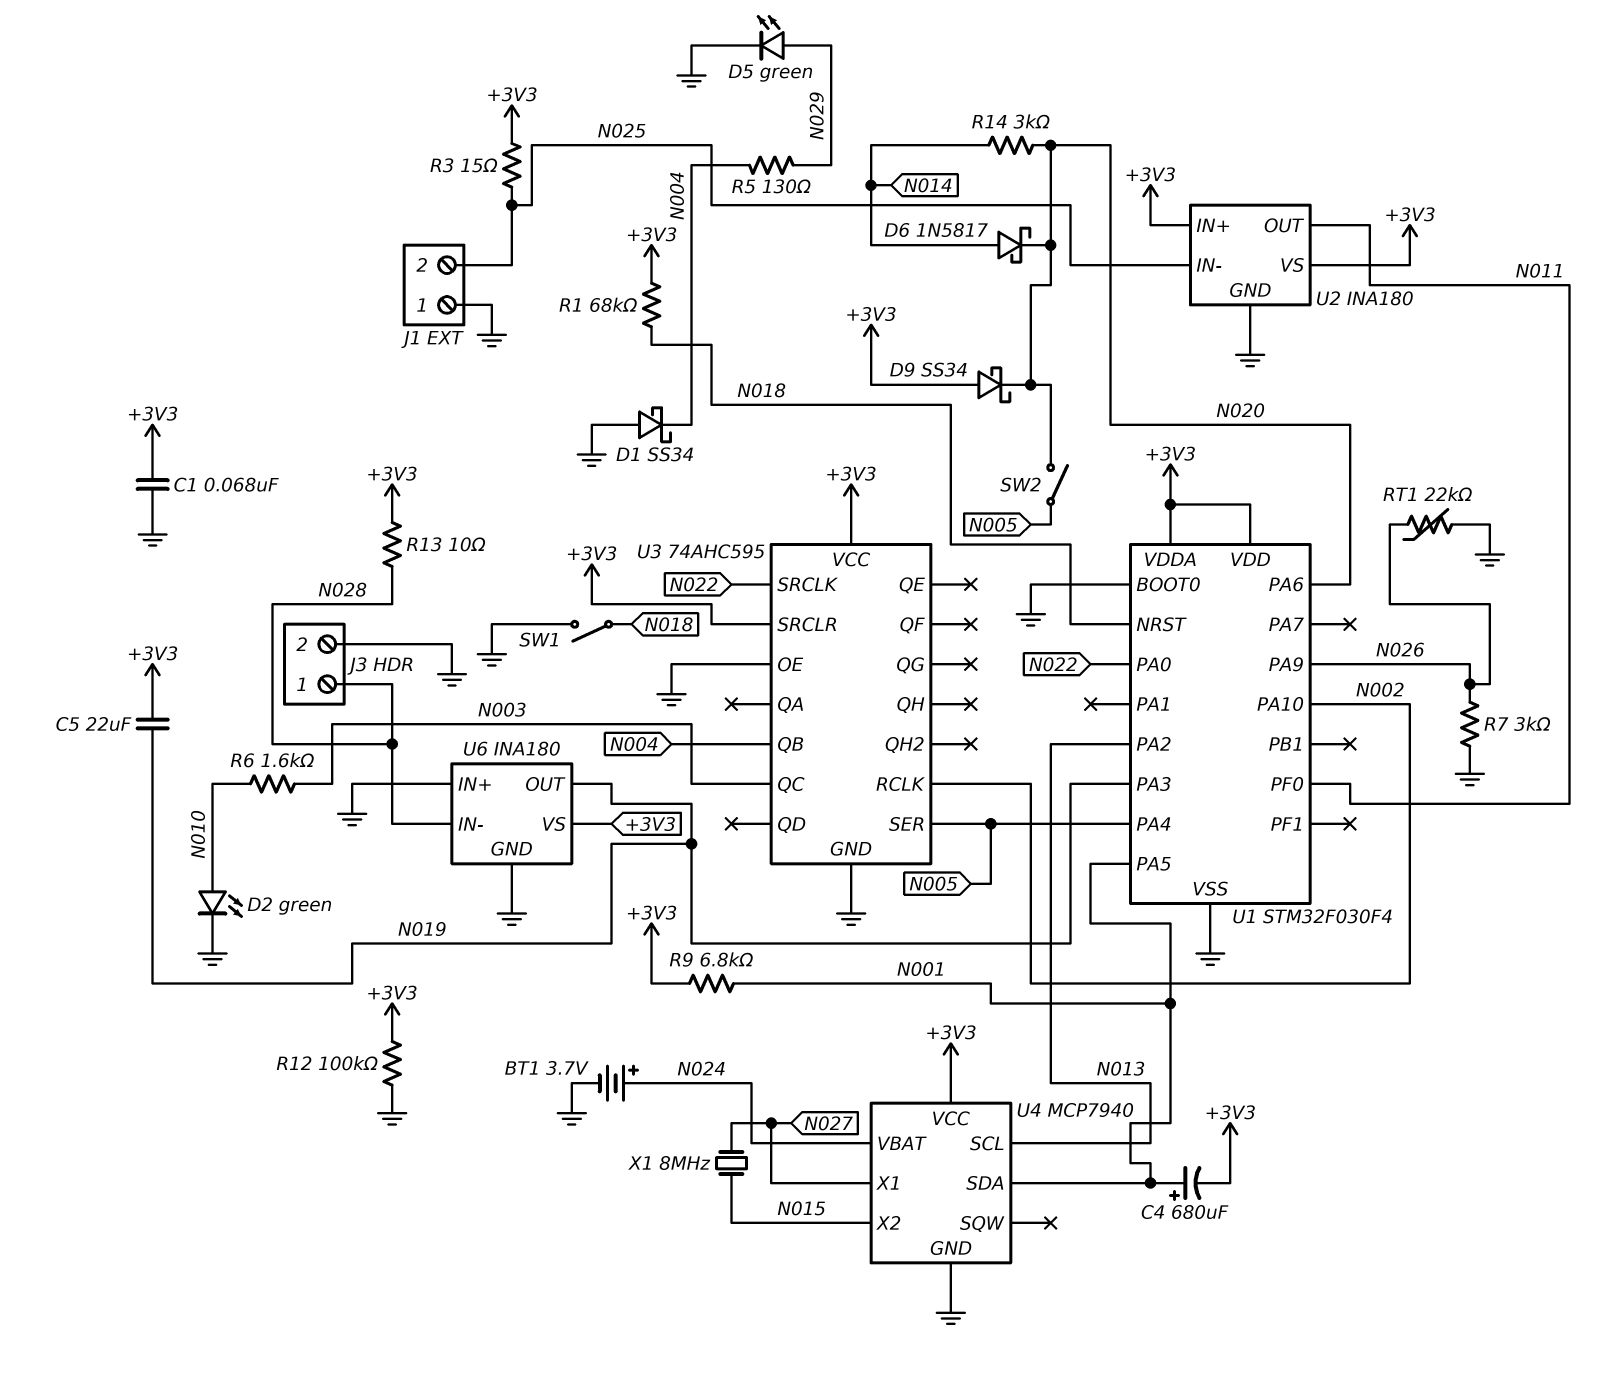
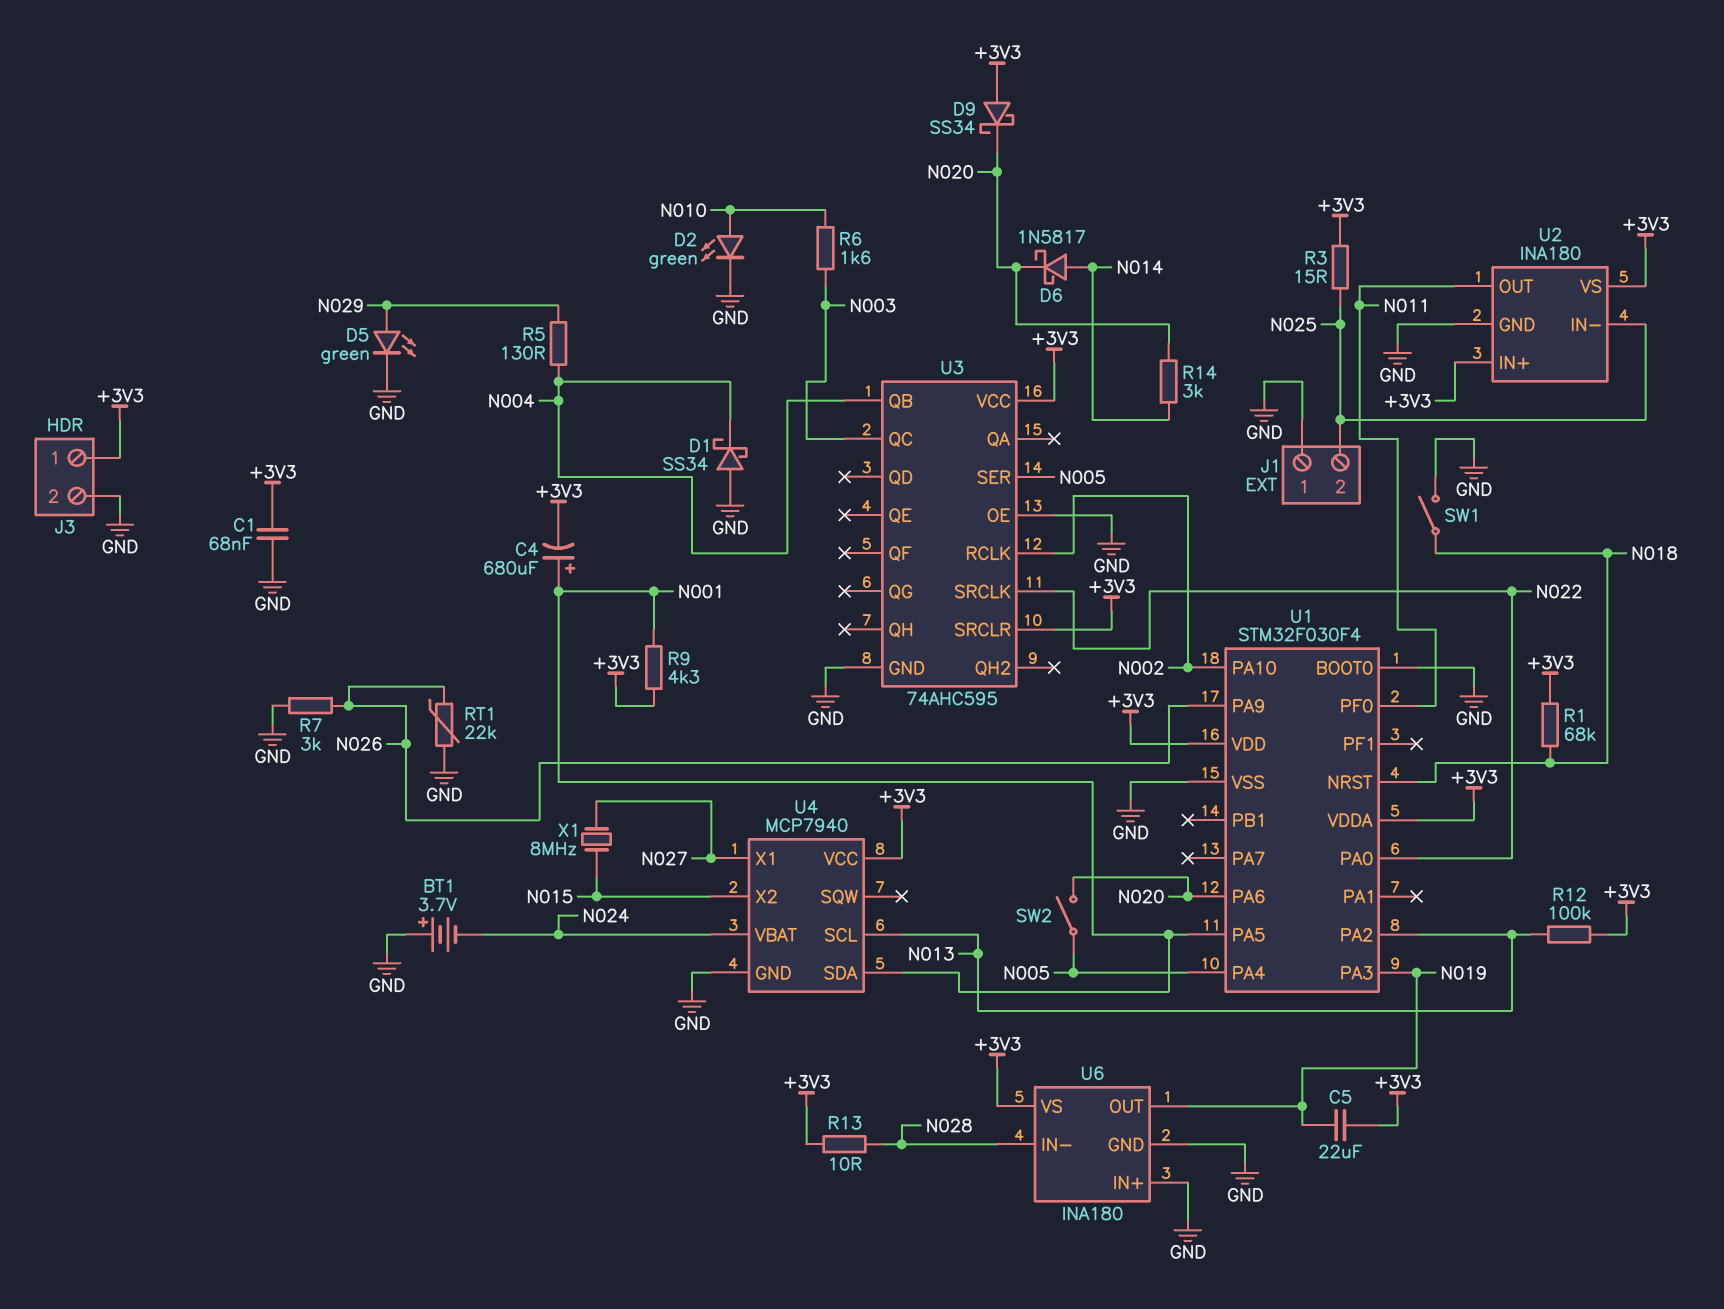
BT1: 3.7V (plus N024, minus GND) -> 3.7V (plus GND, minus N024)
J3 pin 1: N028 -> +3V3
R9: 6.8k (+3V3, N001) -> 4.3k (+3V3, N001)
R12: 100k (+3V3, GND) -> 100k (+3V3, N013)

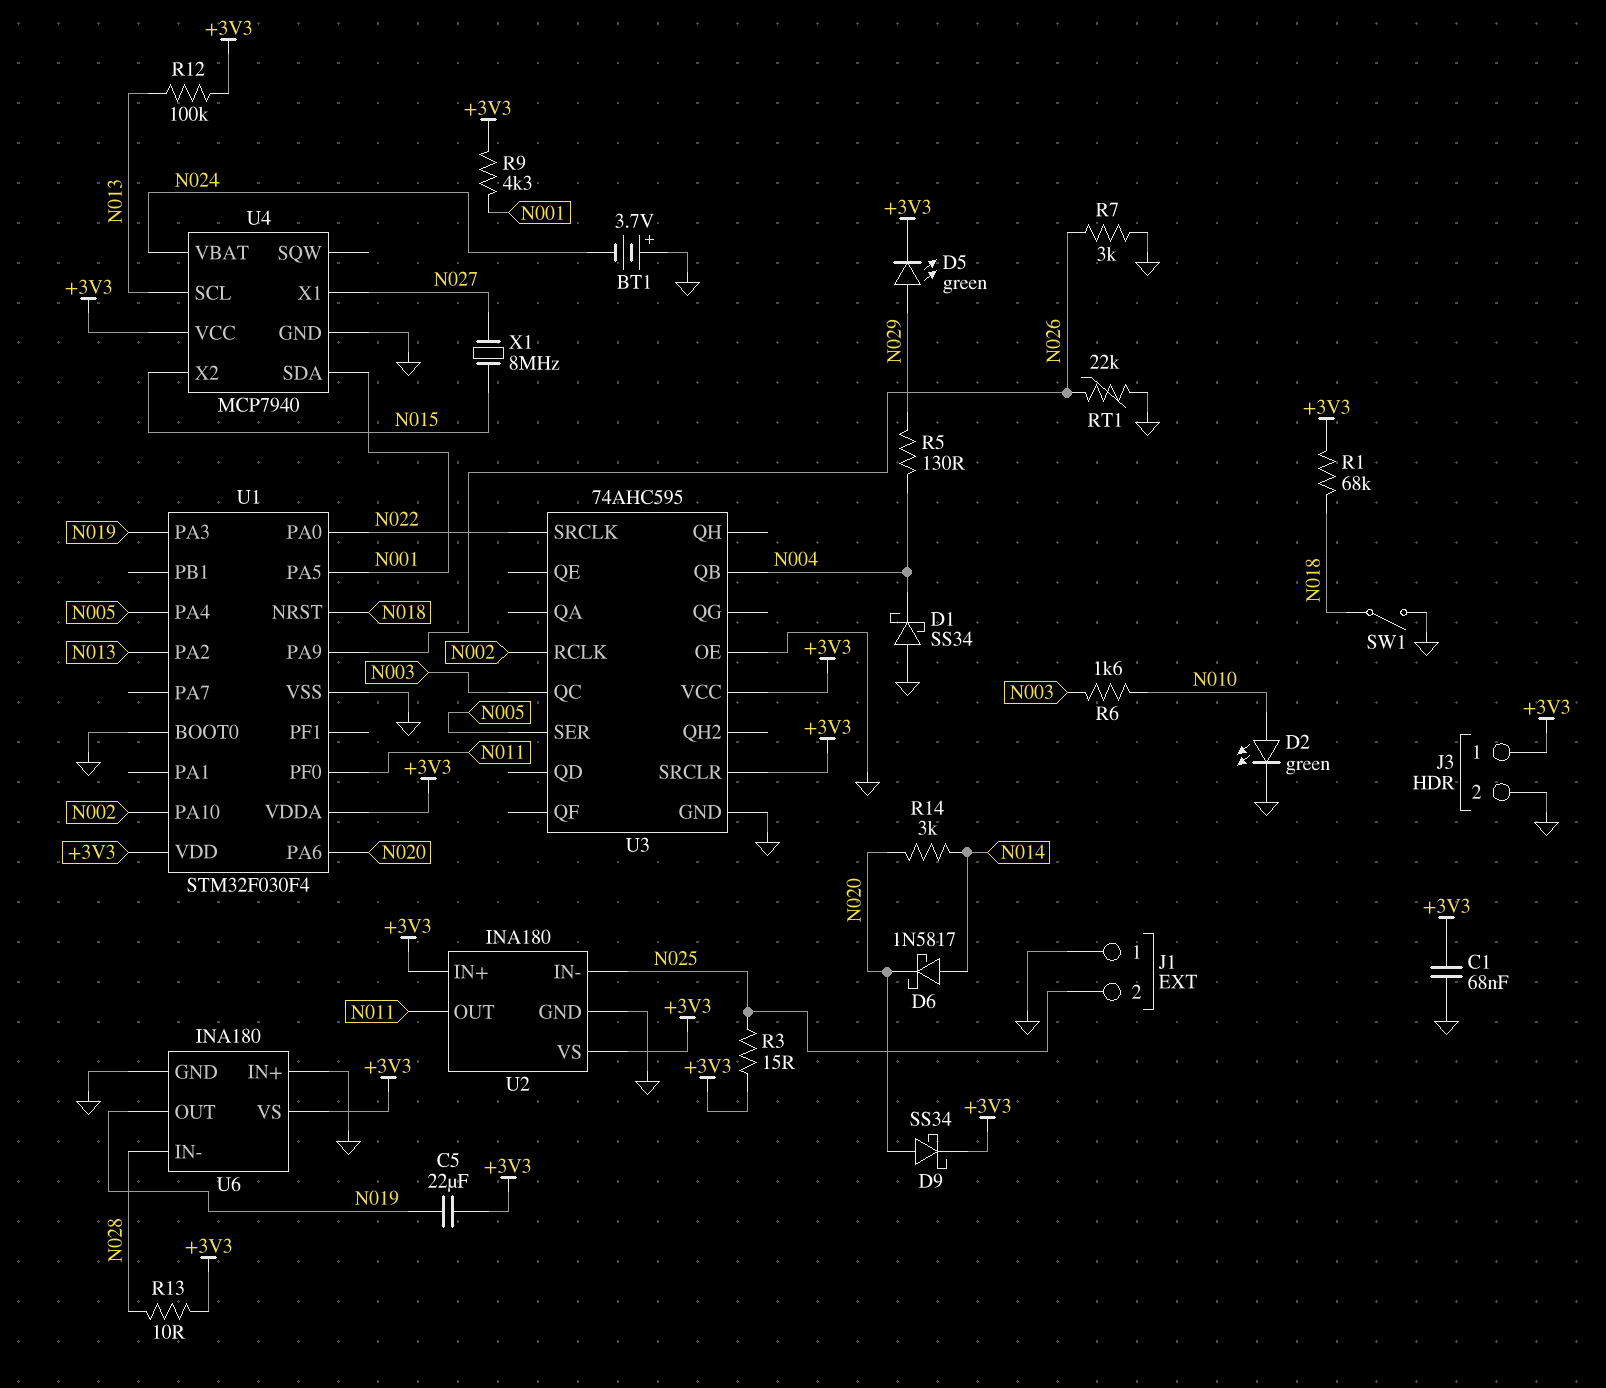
C4: 680uF (plus N001, minus +3V3) -> none
D5: LED green (A N029, K GND) -> LED green (A N029, K +3V3)
D9: schottky SS34 (A +3V3, K N020) -> schottky SS34 (A N020, K +3V3)
SW2: switch (N005, N020) -> none

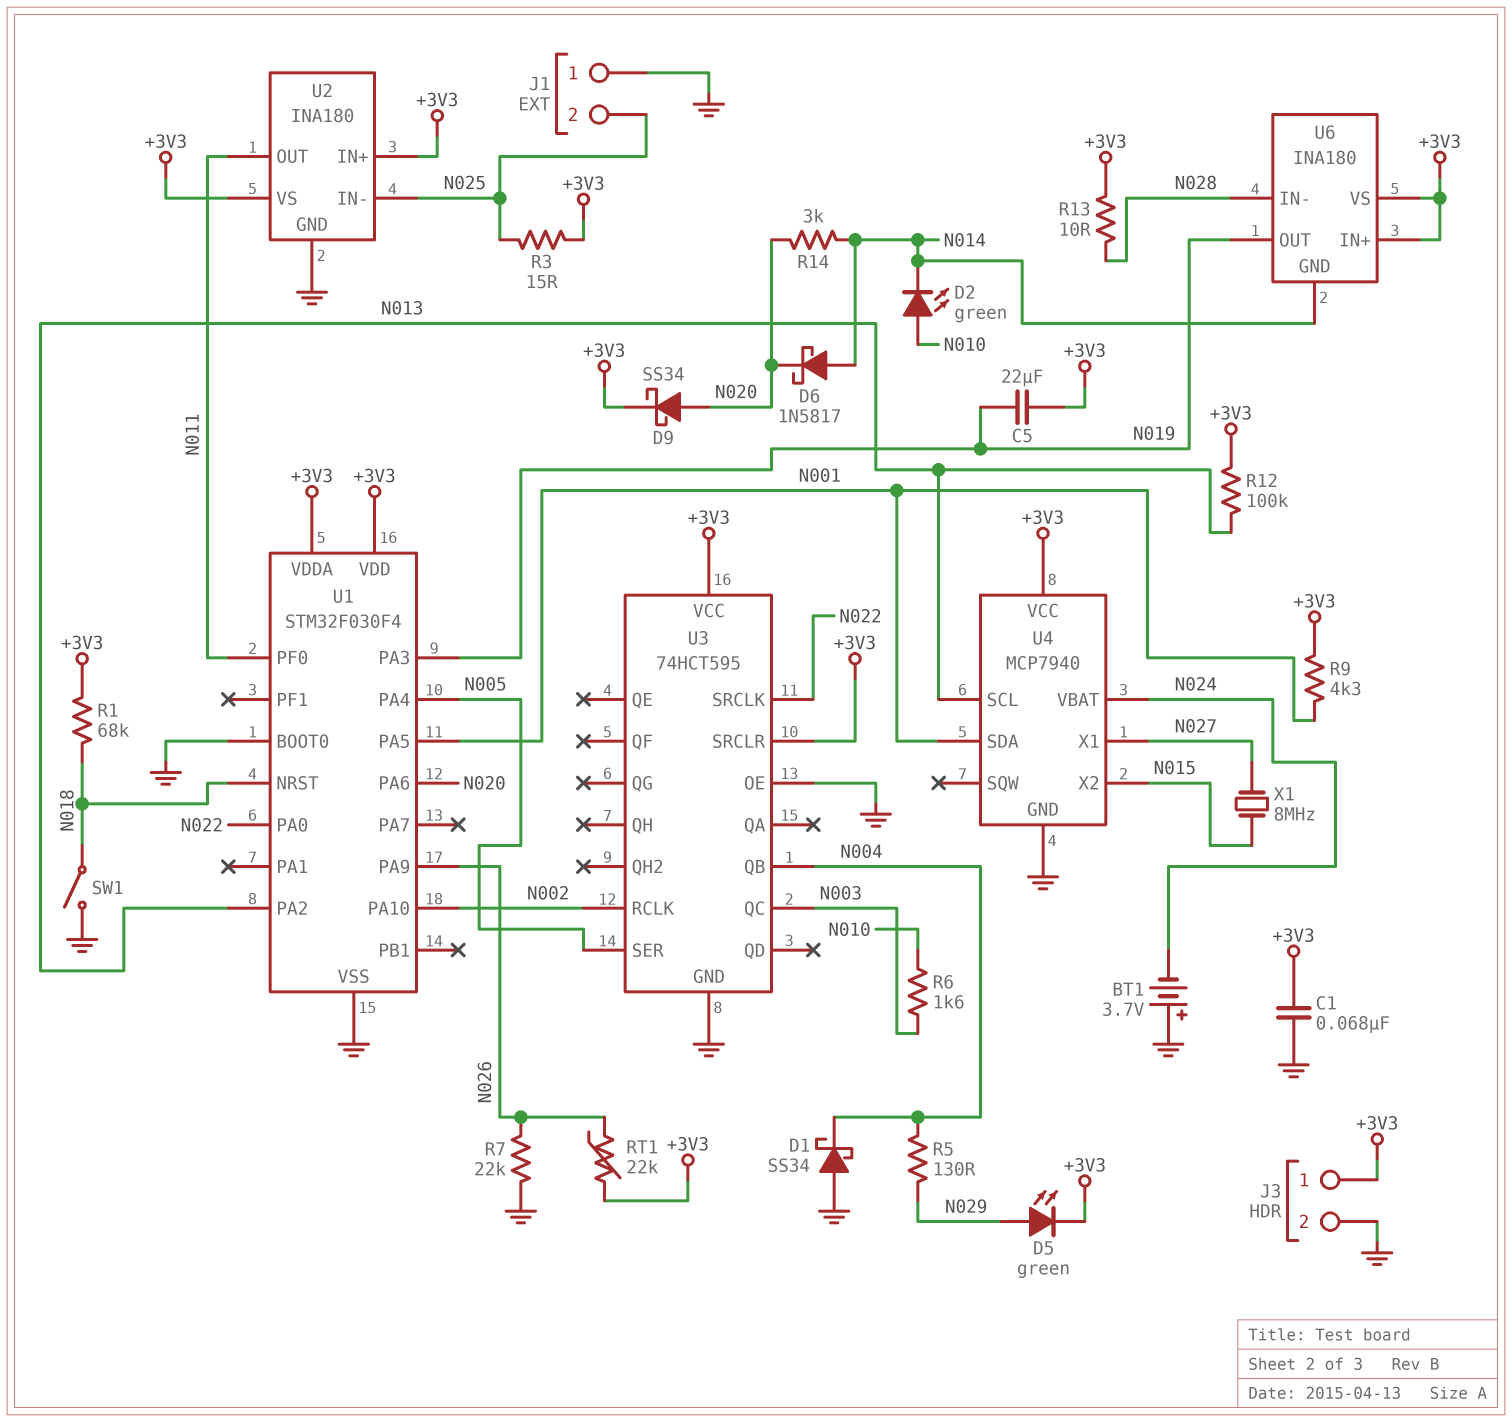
D2: LED green (A N010, K GND) -> LED green (A N010, K N014)
R7: 3k (GND, N026) -> 22k (GND, N026)
RT1: 22k (GND, N026) -> 22k (+3V3, N026)
U3: 74AHC595 -> 74HCT595
U6 pin GND: GND -> N014
U6 pin IN+: GND -> +3V3

